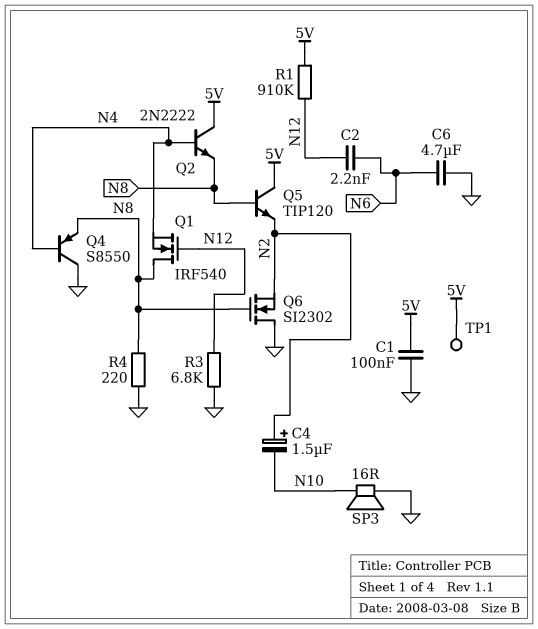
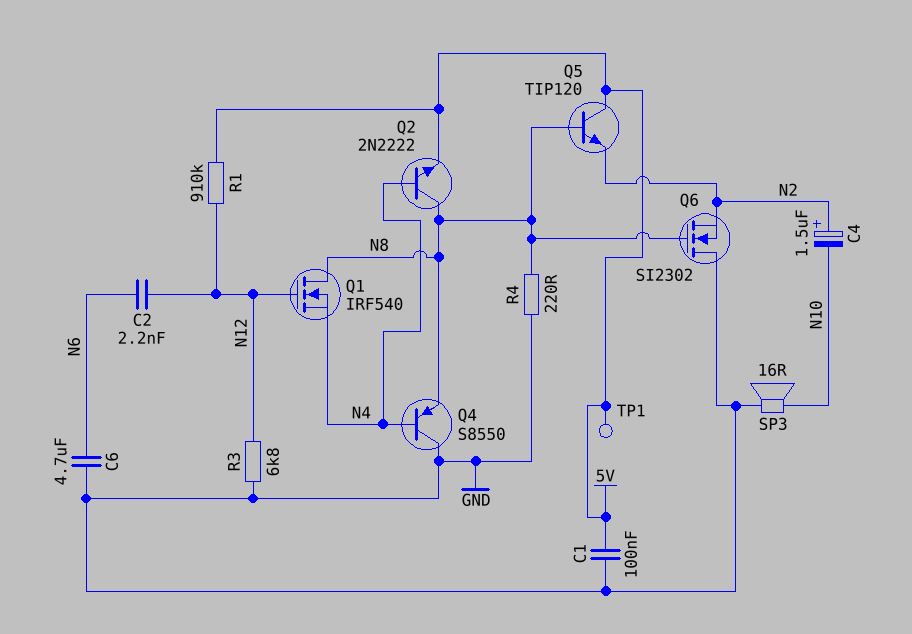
Q2: NPN 2N2222 (B N4, C 5V, E N8) -> NPN 2N2222 (B N4, C N8, E 5V)

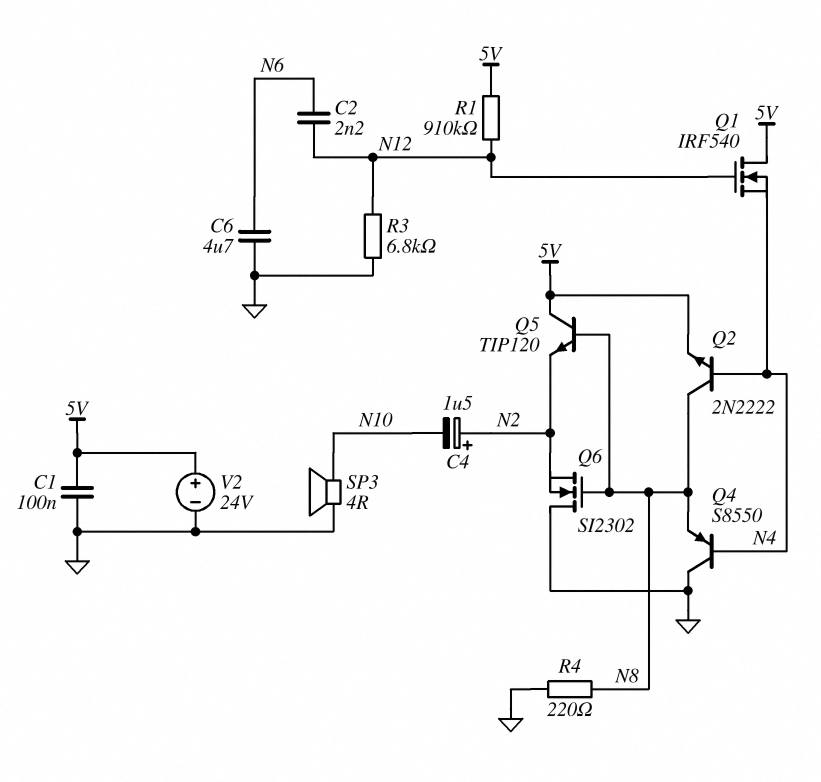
Q1: NMOS IRF540 (G N12, D N8, S N4) -> NMOS IRF540 (G N12, D 5V, S N4)
SP3: speaker 16R (GND, N10) -> speaker 4R (GND, N10)
TP1: test point (5V) -> none
V2: none -> 24V (plus 5V, minus GND)

